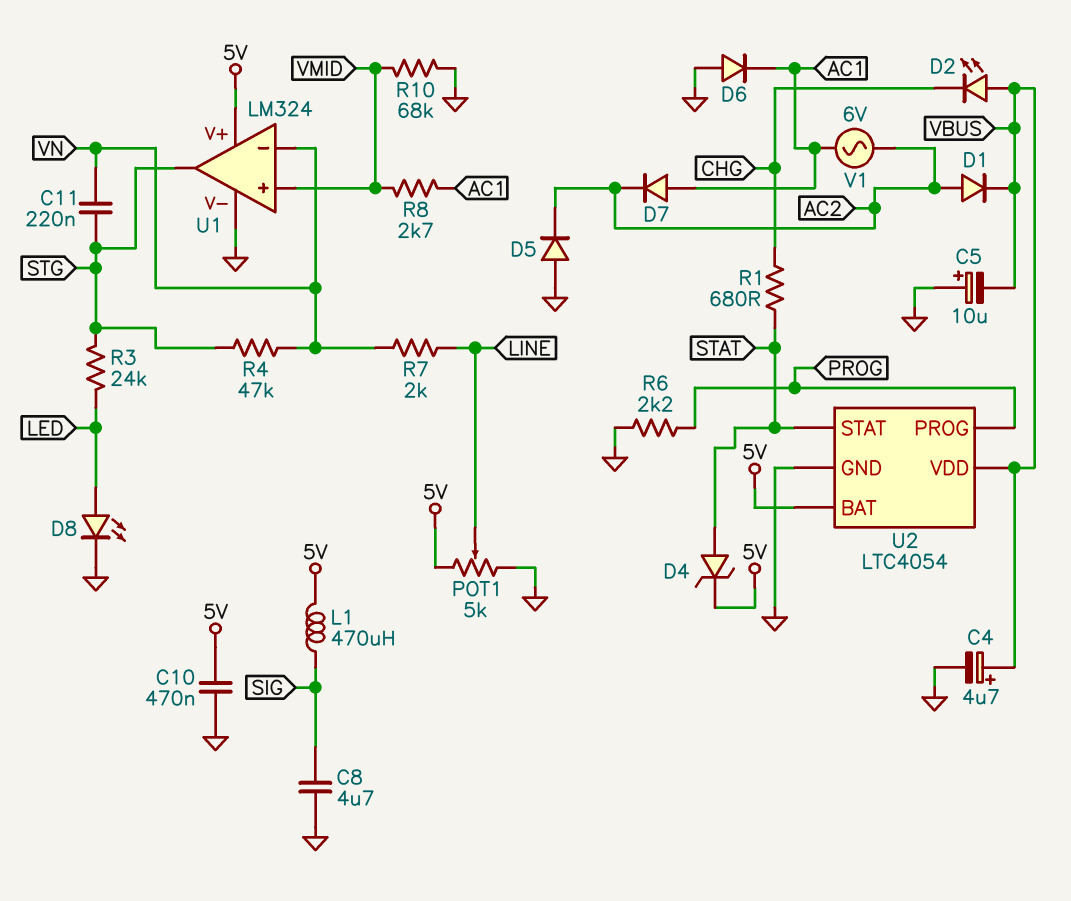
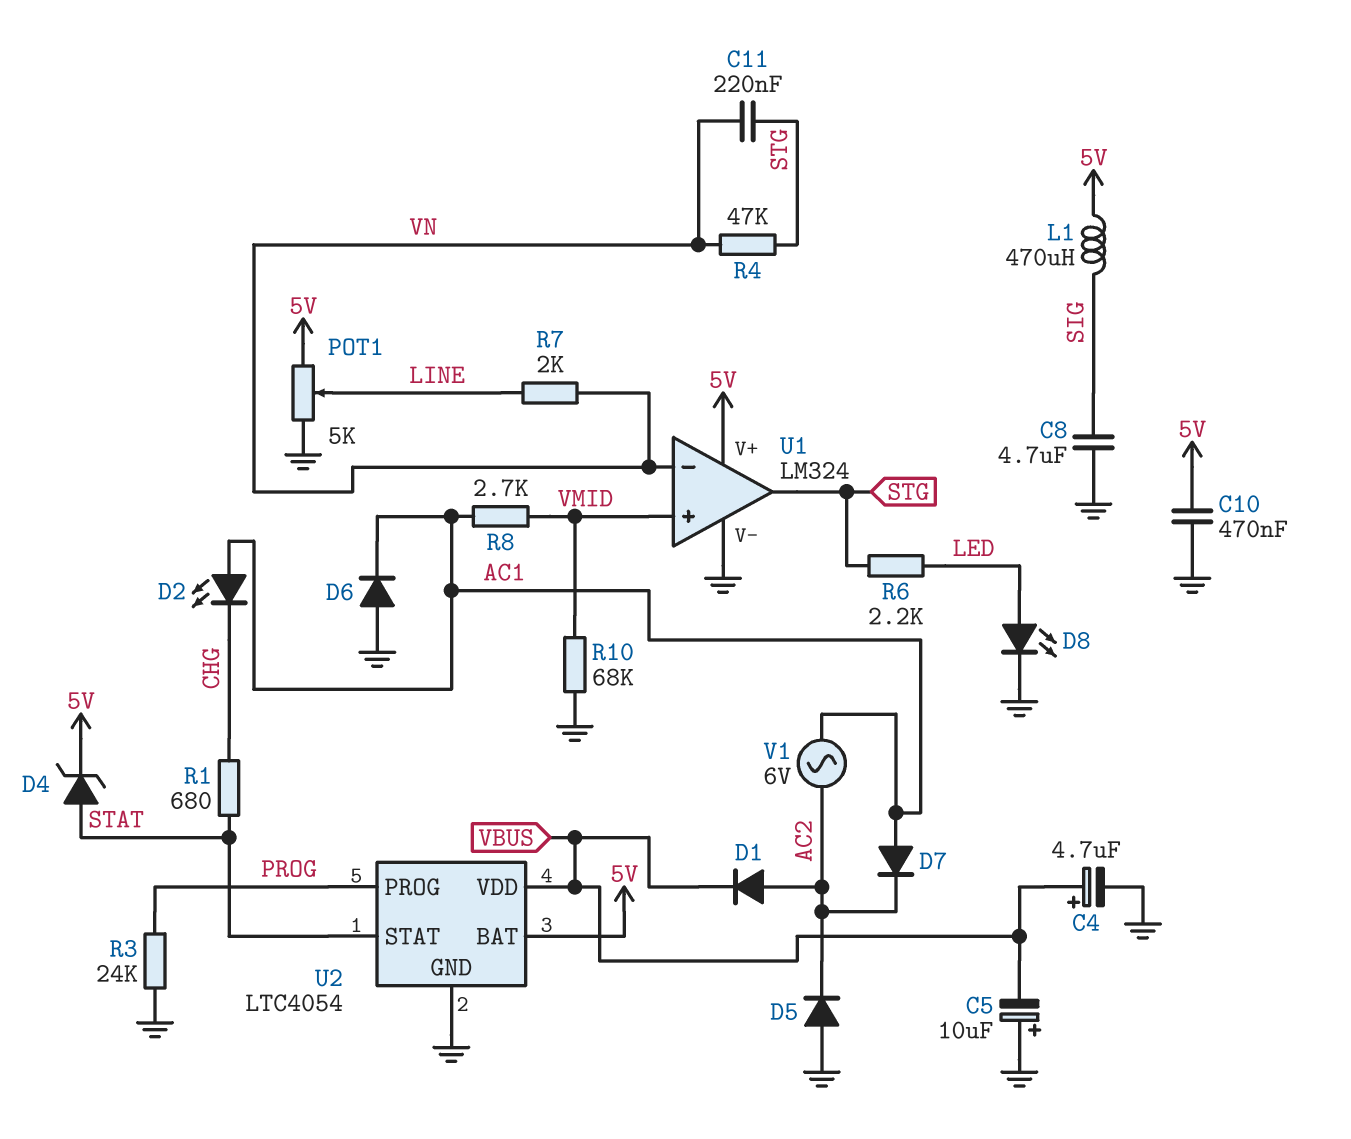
D2: LED (A VBUS, K CHG) -> LED (A AC1, K CHG)
R3: 24k (LED, STG) -> 24k (GND, PROG)
R6: 2.2k (GND, PROG) -> 2.2k (LED, STG)

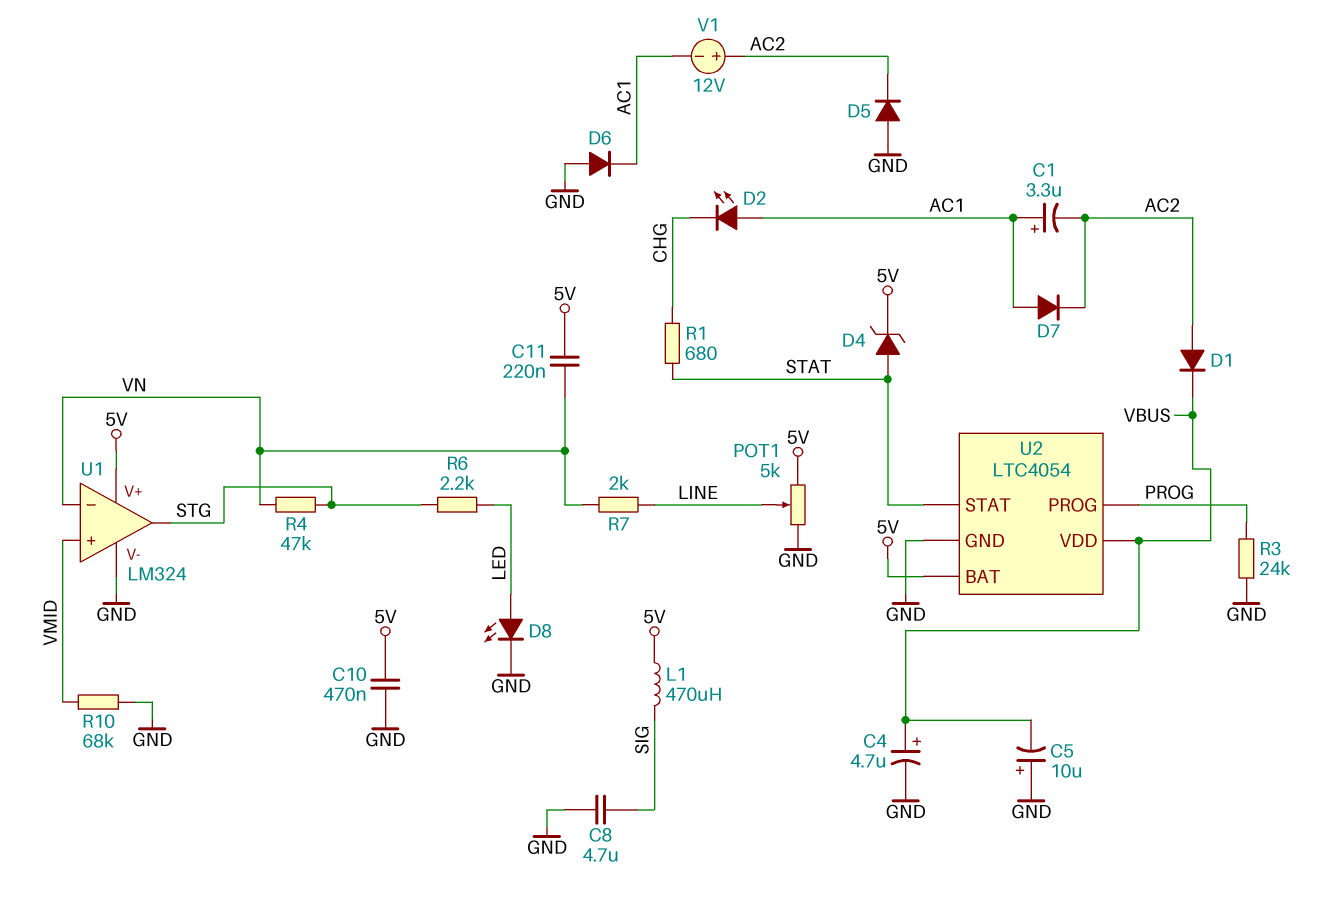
C1: none -> 3.3uF (plus AC1, minus AC2)
C11: 220nF (STG, VN) -> 220nF (5V, VN)
R8: 2.7k (AC1, VMID) -> none
V1: AC 6V (AC1, AC2) -> 12V (plus AC2, minus AC1)

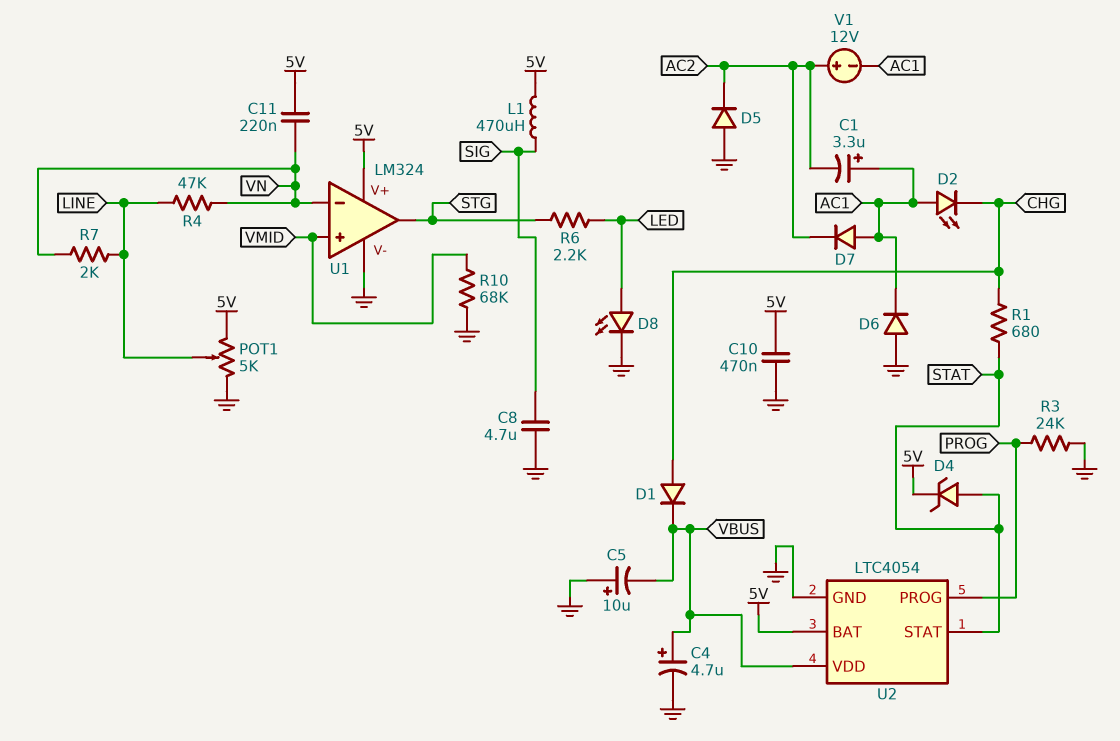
D1: diode (A AC2, K VBUS) -> diode (A CHG, K VBUS)
R4: 47k (STG, VN) -> 47k (LINE, VN)

